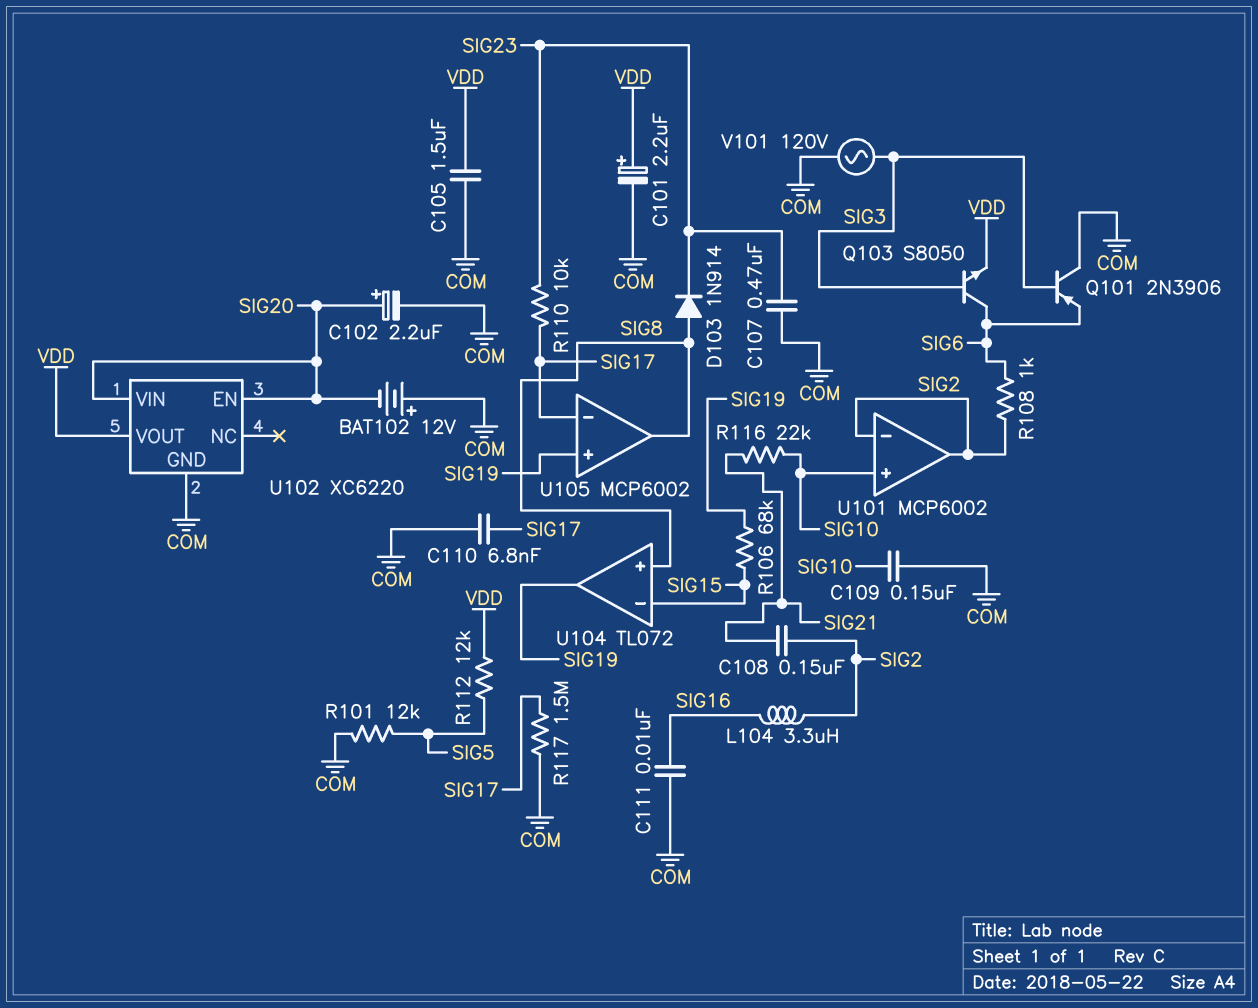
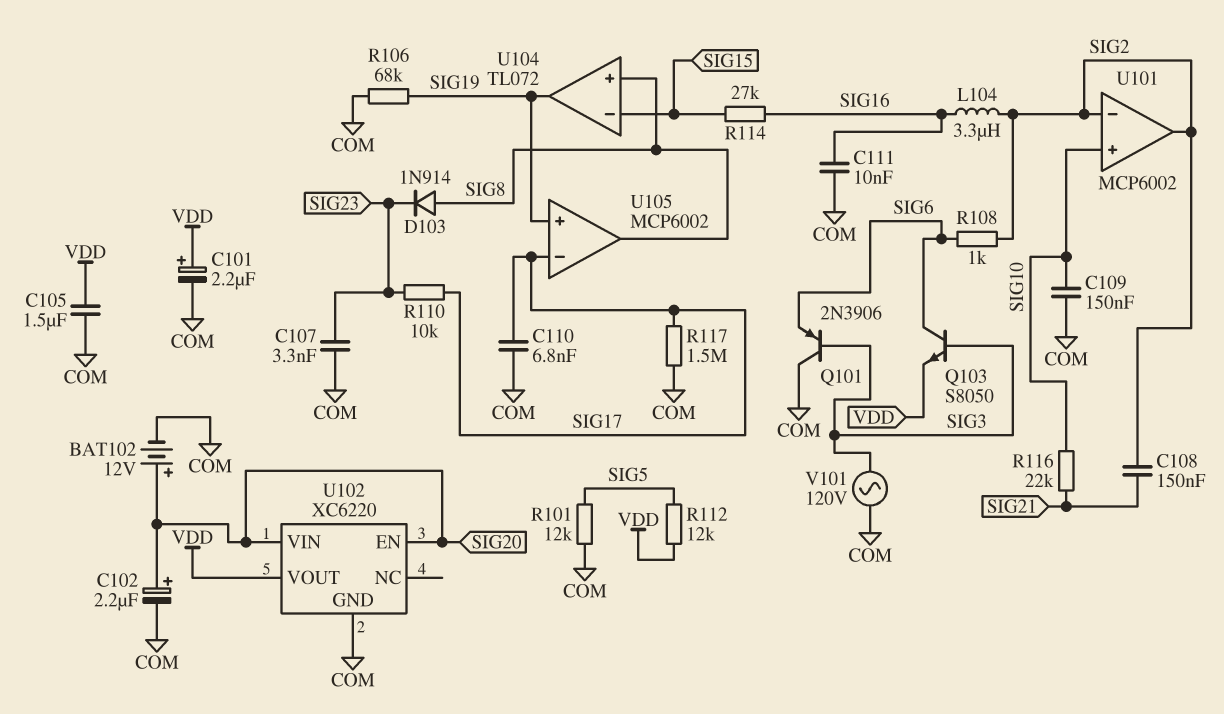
BAT102: 12V (plus COM, minus SIG20) -> 12V (plus SIG20, minus COM)
C107: 470nF (COM, SIG23) -> 3.3nF (COM, SIG23)
R106: 68k (SIG15, SIG19) -> 68k (COM, SIG19)
R114: none -> 27k (SIG15, SIG16)

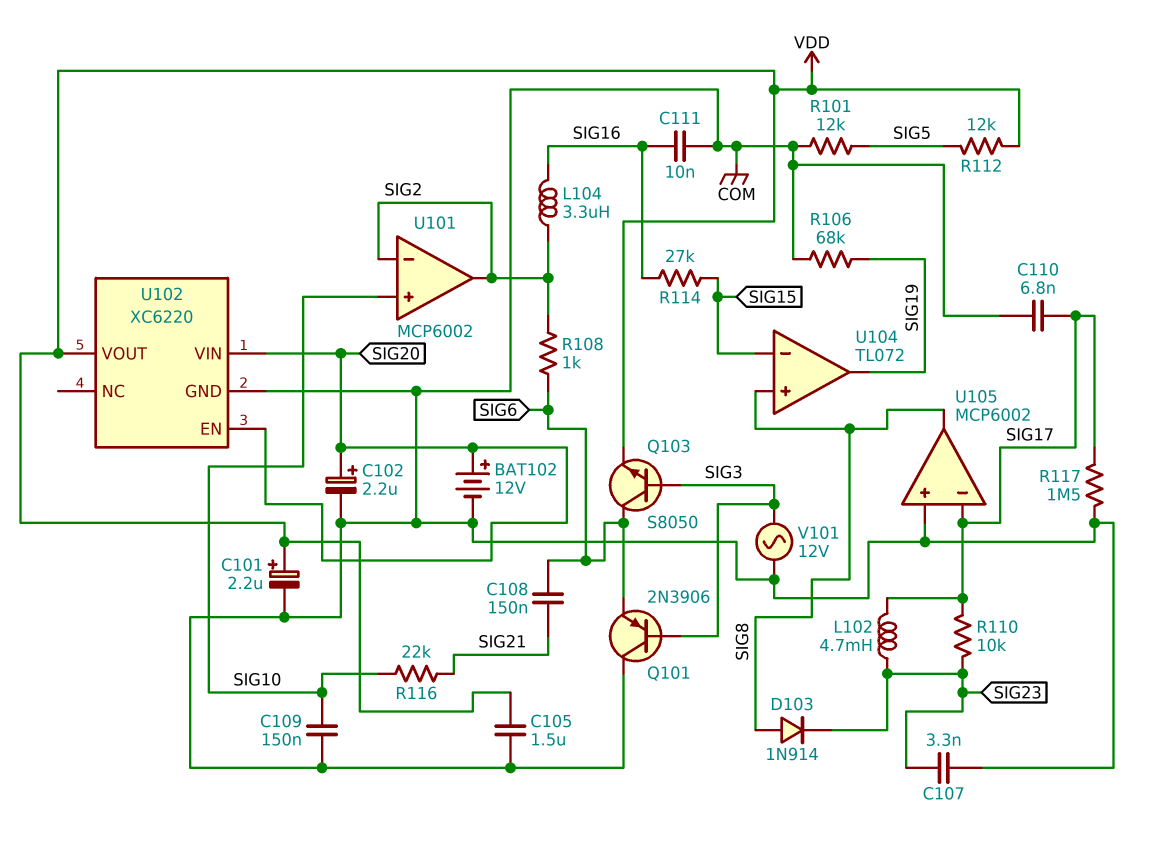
C108: 150nF (SIG2, SIG21) -> 150nF (SIG6, SIG21)
L102: none -> 4.7mH (SIG17, SIG23)
U105 pin in+: SIG19 -> COM
V101: AC 120V (COM, SIG3) -> AC 12V (COM, SIG3)

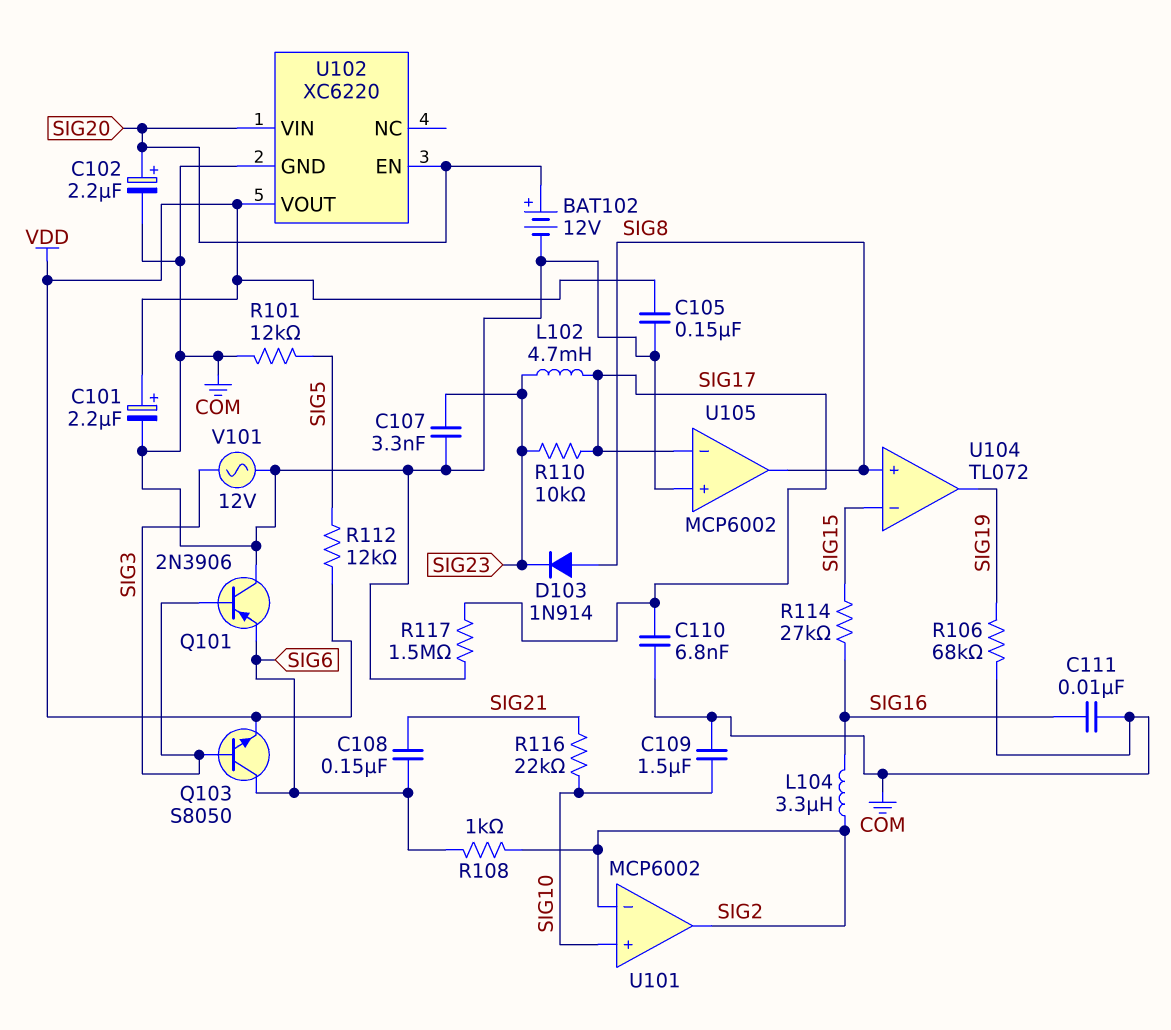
C105: 1.5uF (COM, VDD) -> 150nF (COM, VDD)
C109: 150nF (COM, SIG10) -> 1.5uF (COM, SIG10)

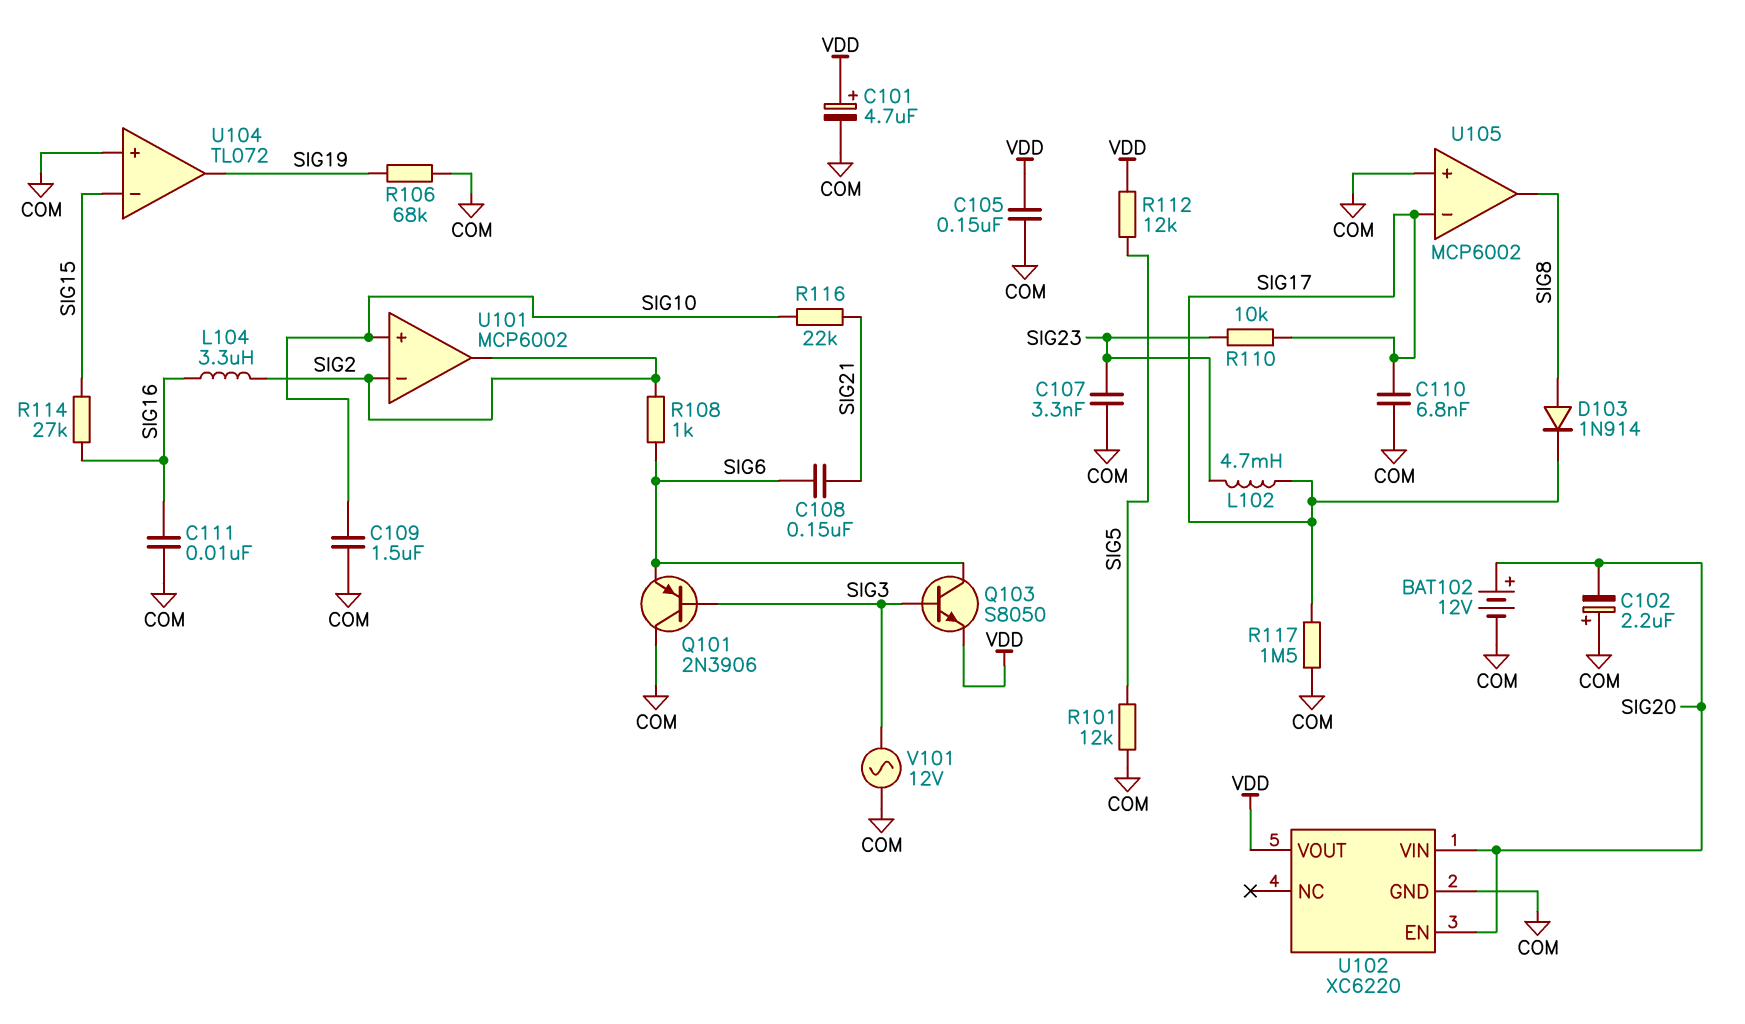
C101: 2.2uF (plus VDD, minus COM) -> 4.7uF (plus VDD, minus COM)
C102: 2.2uF (plus SIG20, minus COM) -> 2.2uF (plus COM, minus SIG20)
D103: diode 1N914 (A SIG8, K SIG23) -> diode 1N914 (A SIG8, K SIG17)
U104 pin in+: SIG8 -> COM

